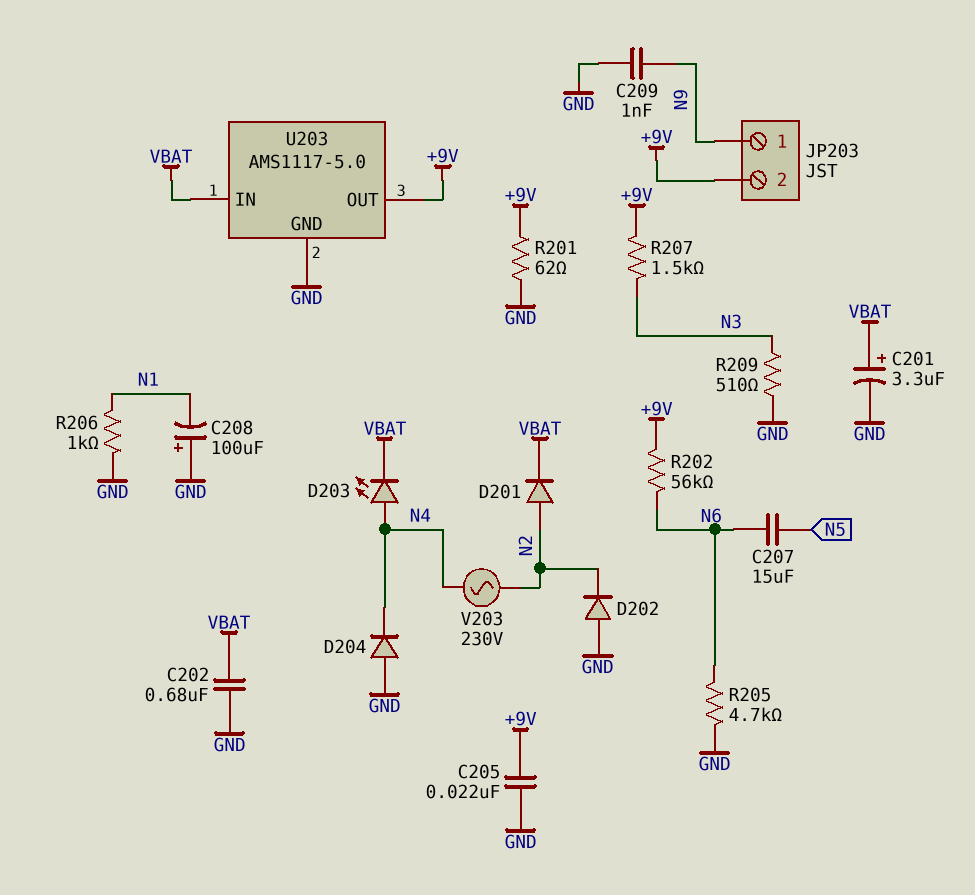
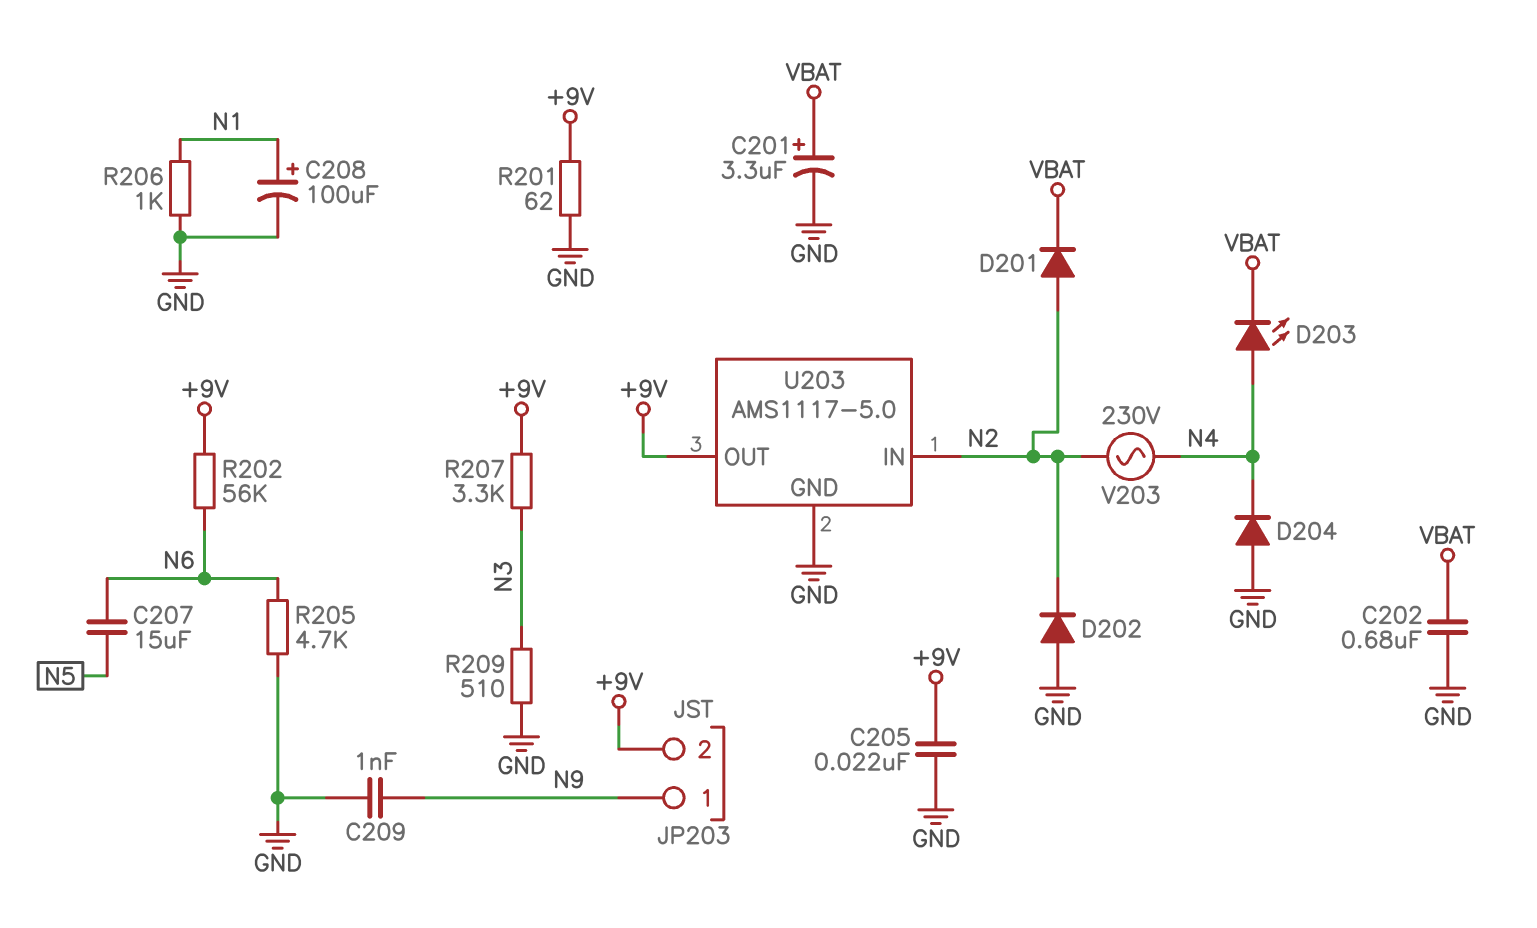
C208: 100uF (plus GND, minus N1) -> 100uF (plus N1, minus GND)
R207: 1.5k (+9V, N3) -> 3.3k (+9V, N3)
U203 pin IN: VBAT -> N2

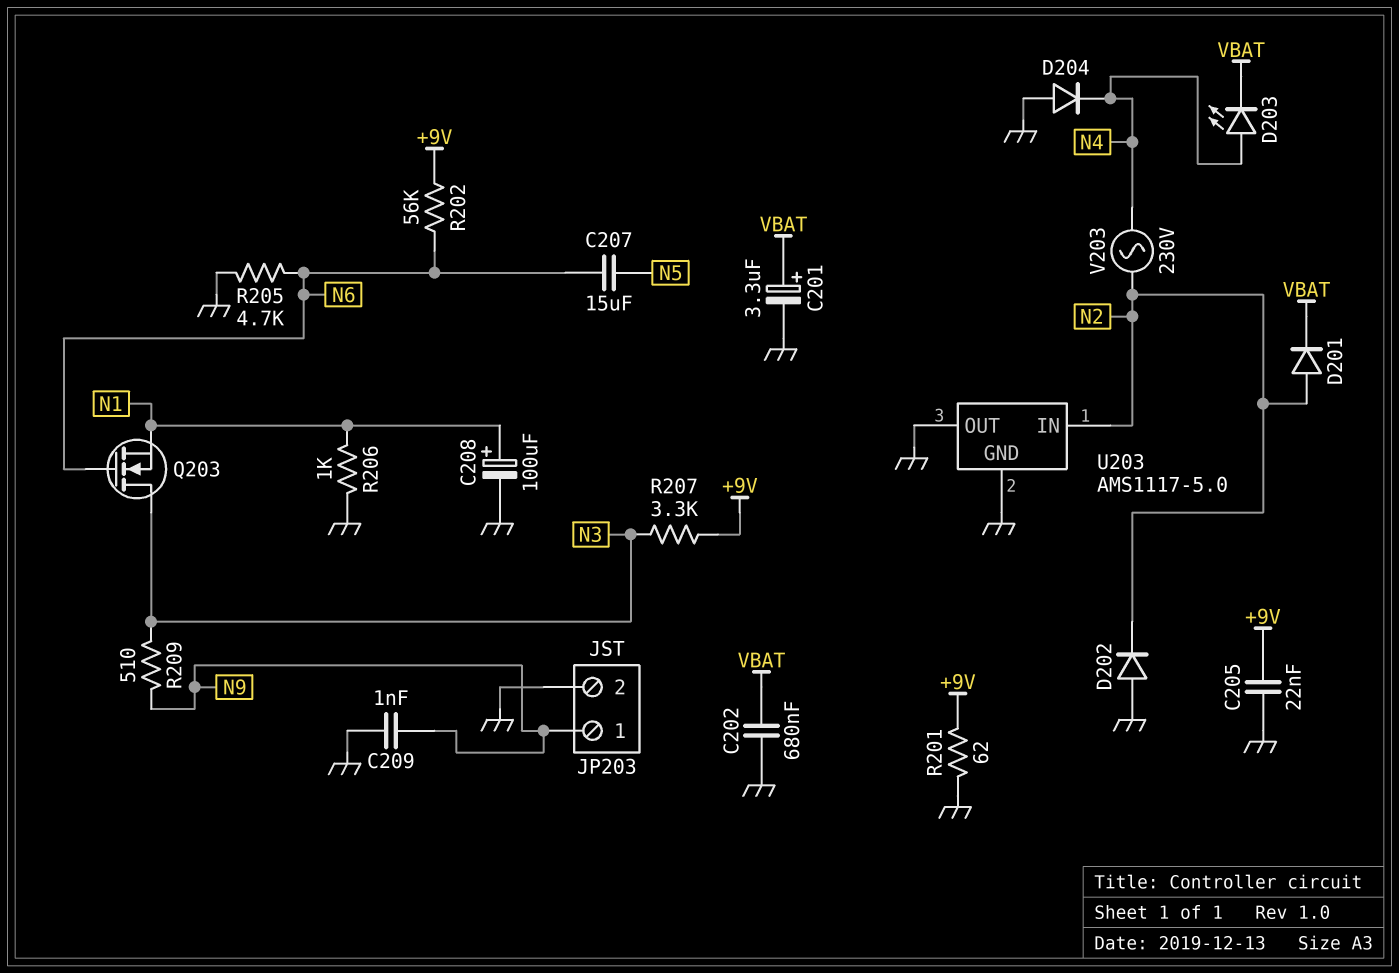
JP203 pin 2: +9V -> GND
Q203: none -> NMOS (G N6, D N3, S N1)
R209: 510 (GND, N3) -> 510 (N3, N9)
U203 pin OUT: +9V -> GND

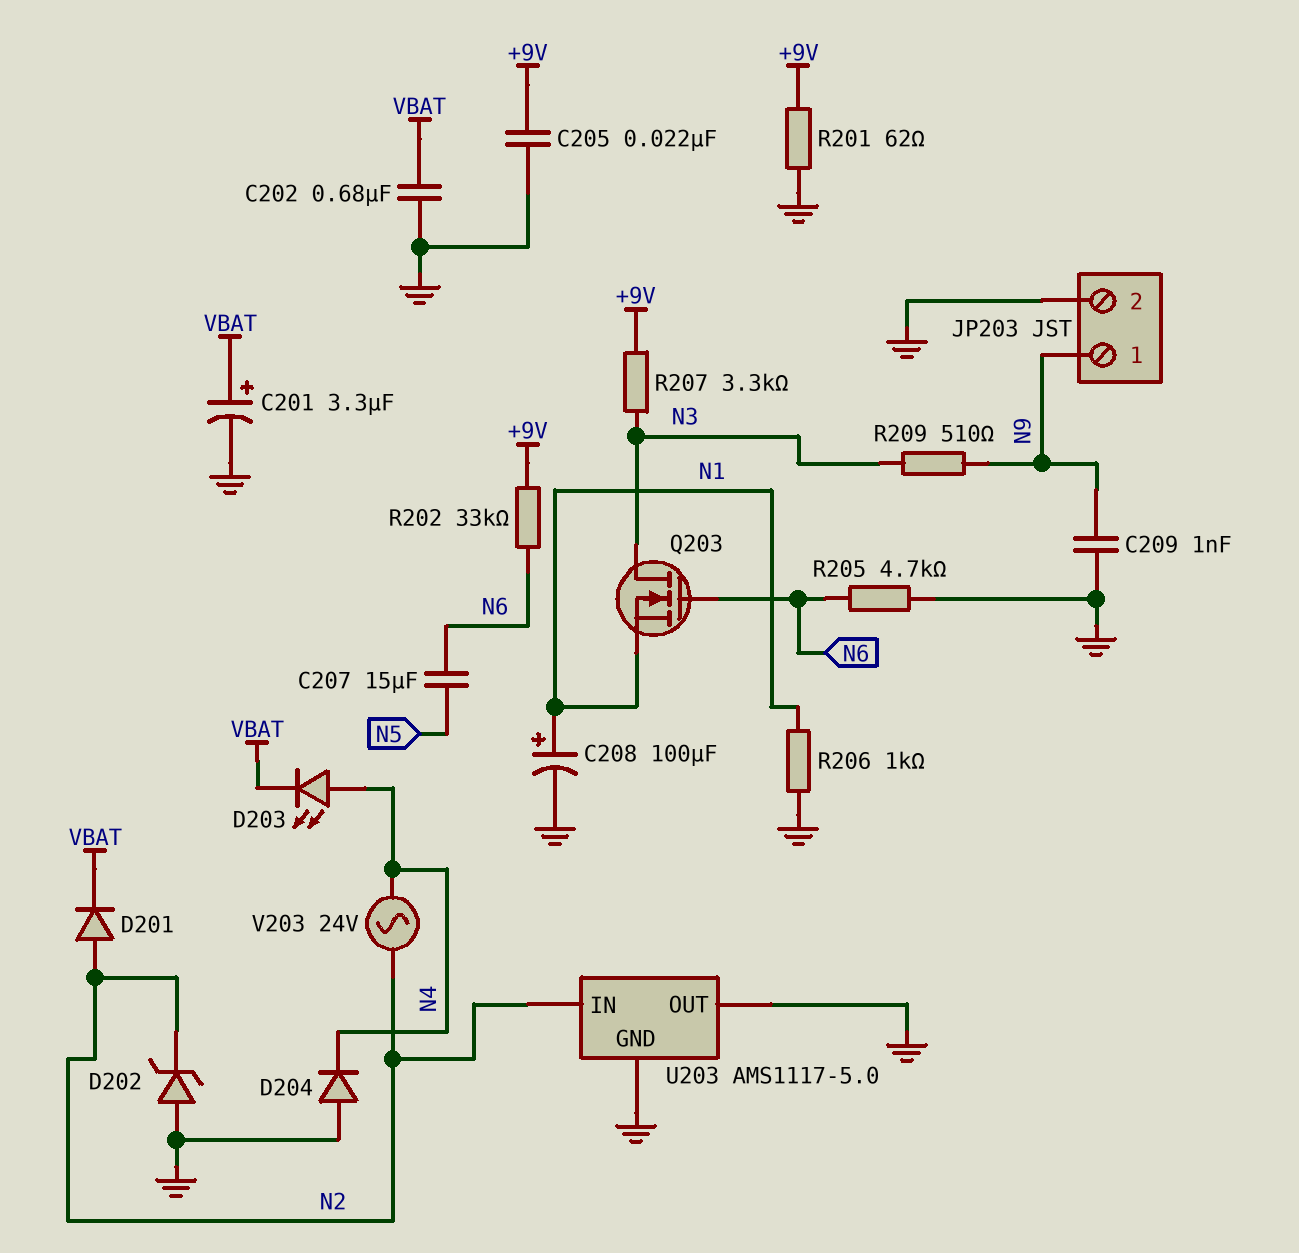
D202: diode (A GND, K N2) -> zener (A GND, K N2)
R202: 56k (+9V, N6) -> 33k (+9V, N6)
V203: AC 230V (N2, N4) -> AC 24V (N2, N4)

